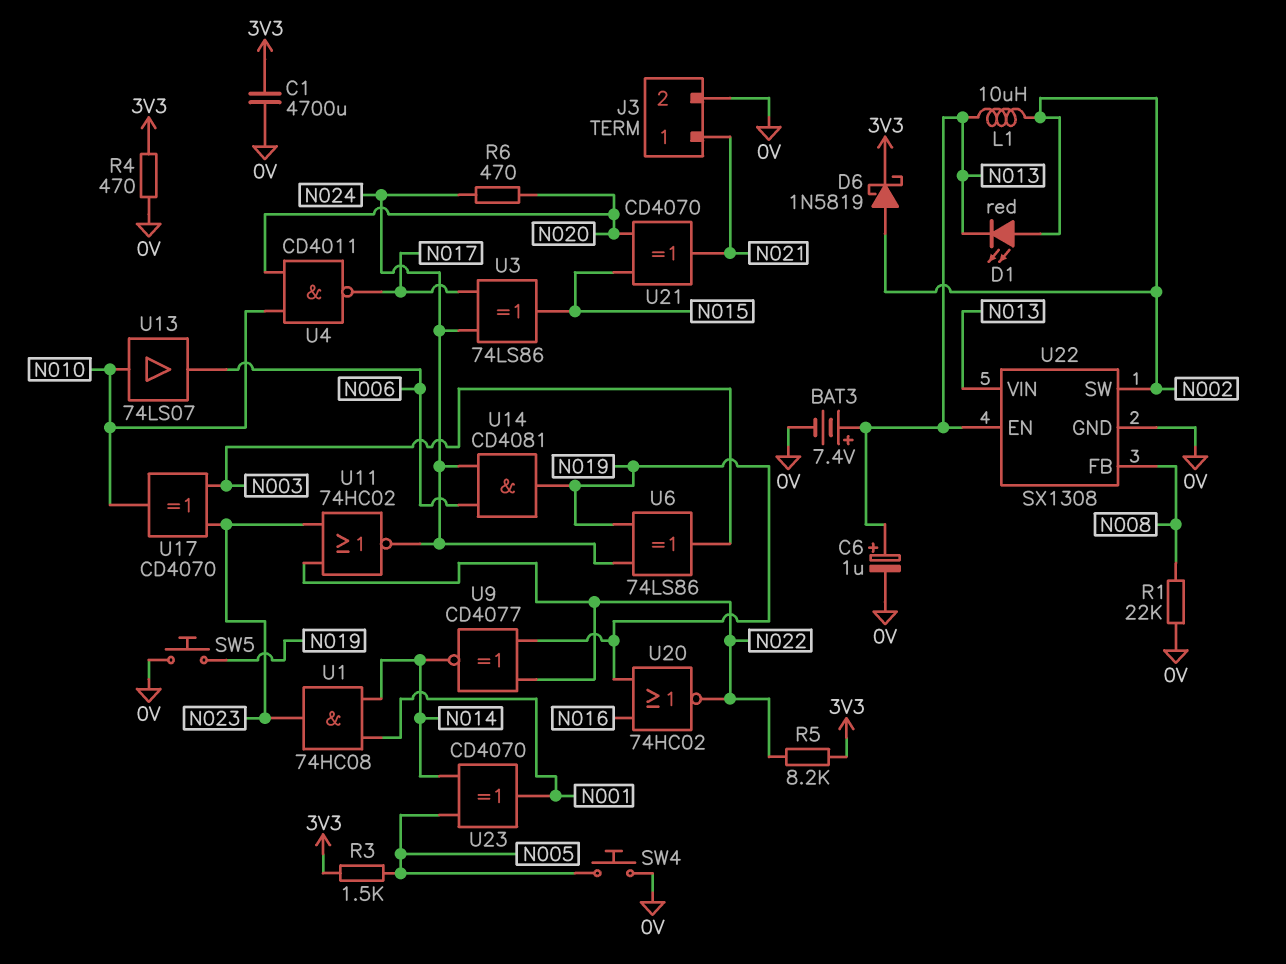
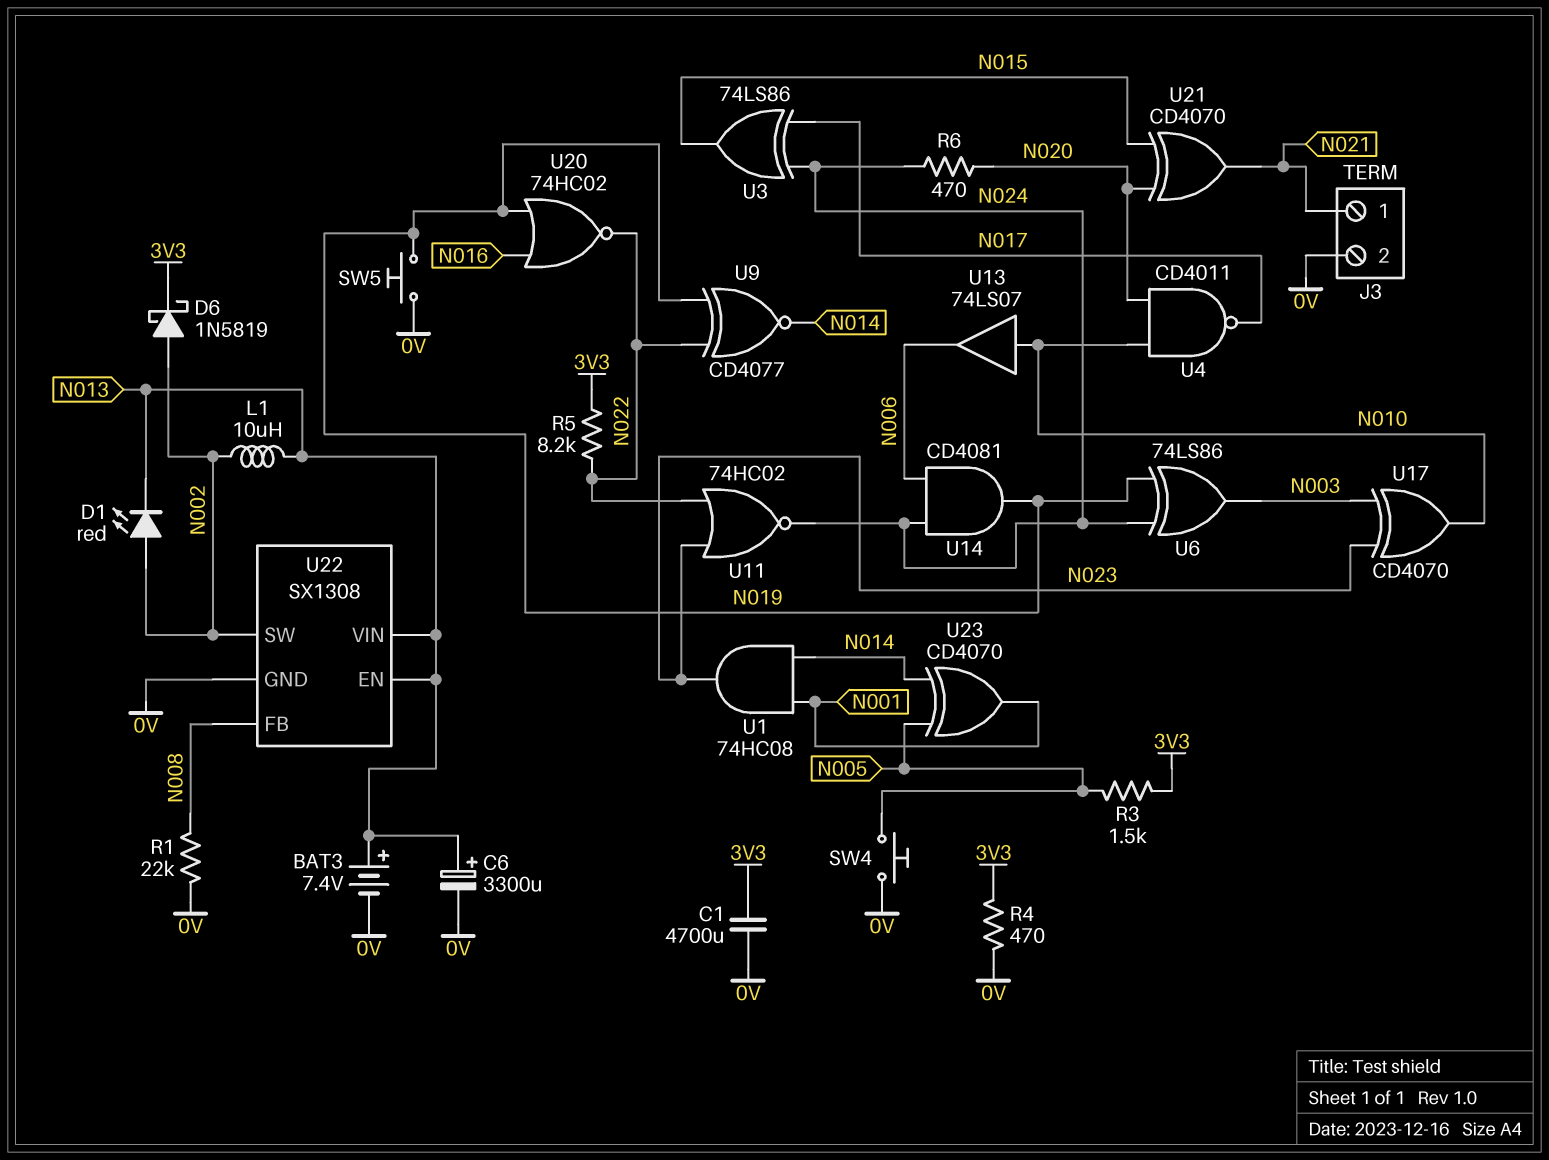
C6: 1uF (plus N013, minus 0V) -> 3300uF (plus N013, minus 0V)

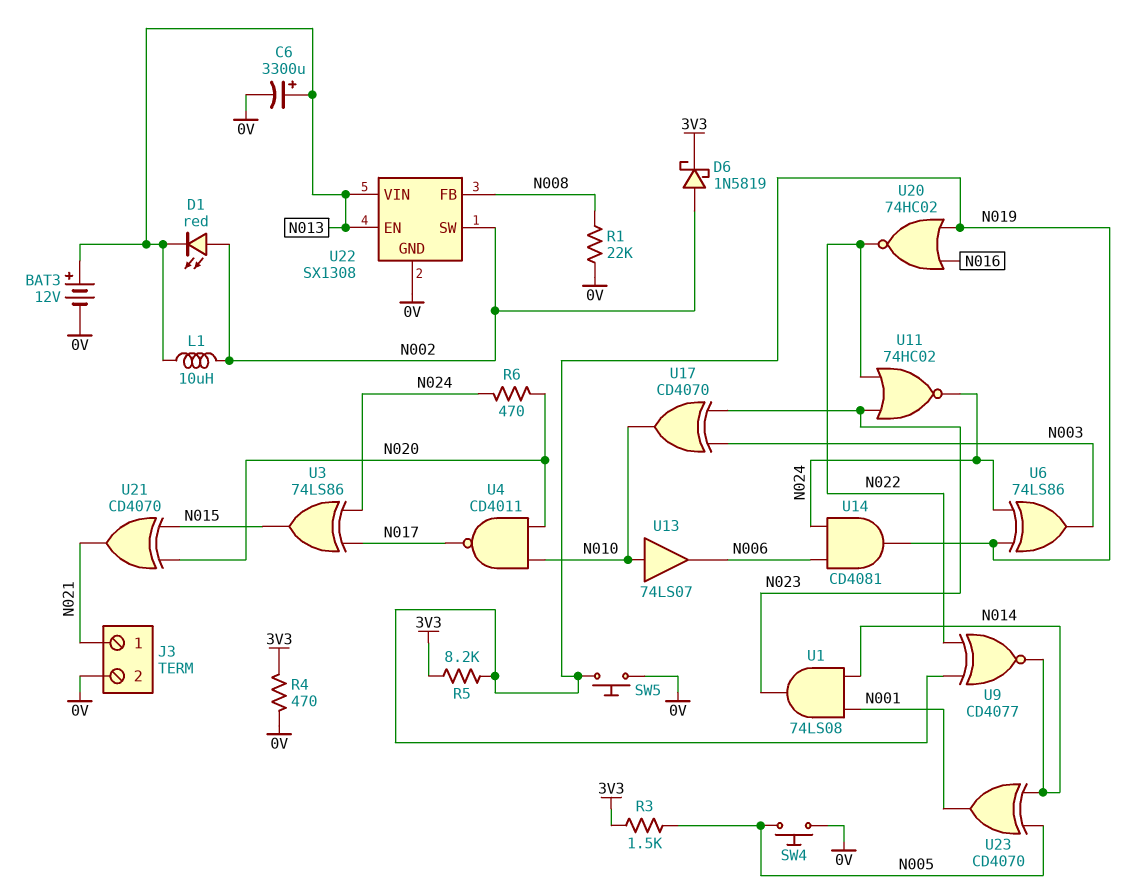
BAT3: 7.4V (plus N013, minus 0V) -> 12V (plus N013, minus 0V)
C1: 4700uF (0V, 3V3) -> none
R5: 8.2k (3V3, N022) -> 8.2k (3V3, N019)
U1: AND 74HC08 (in N001, in N014, out N023) -> AND 74LS08 (in N001, in N014, out N023)

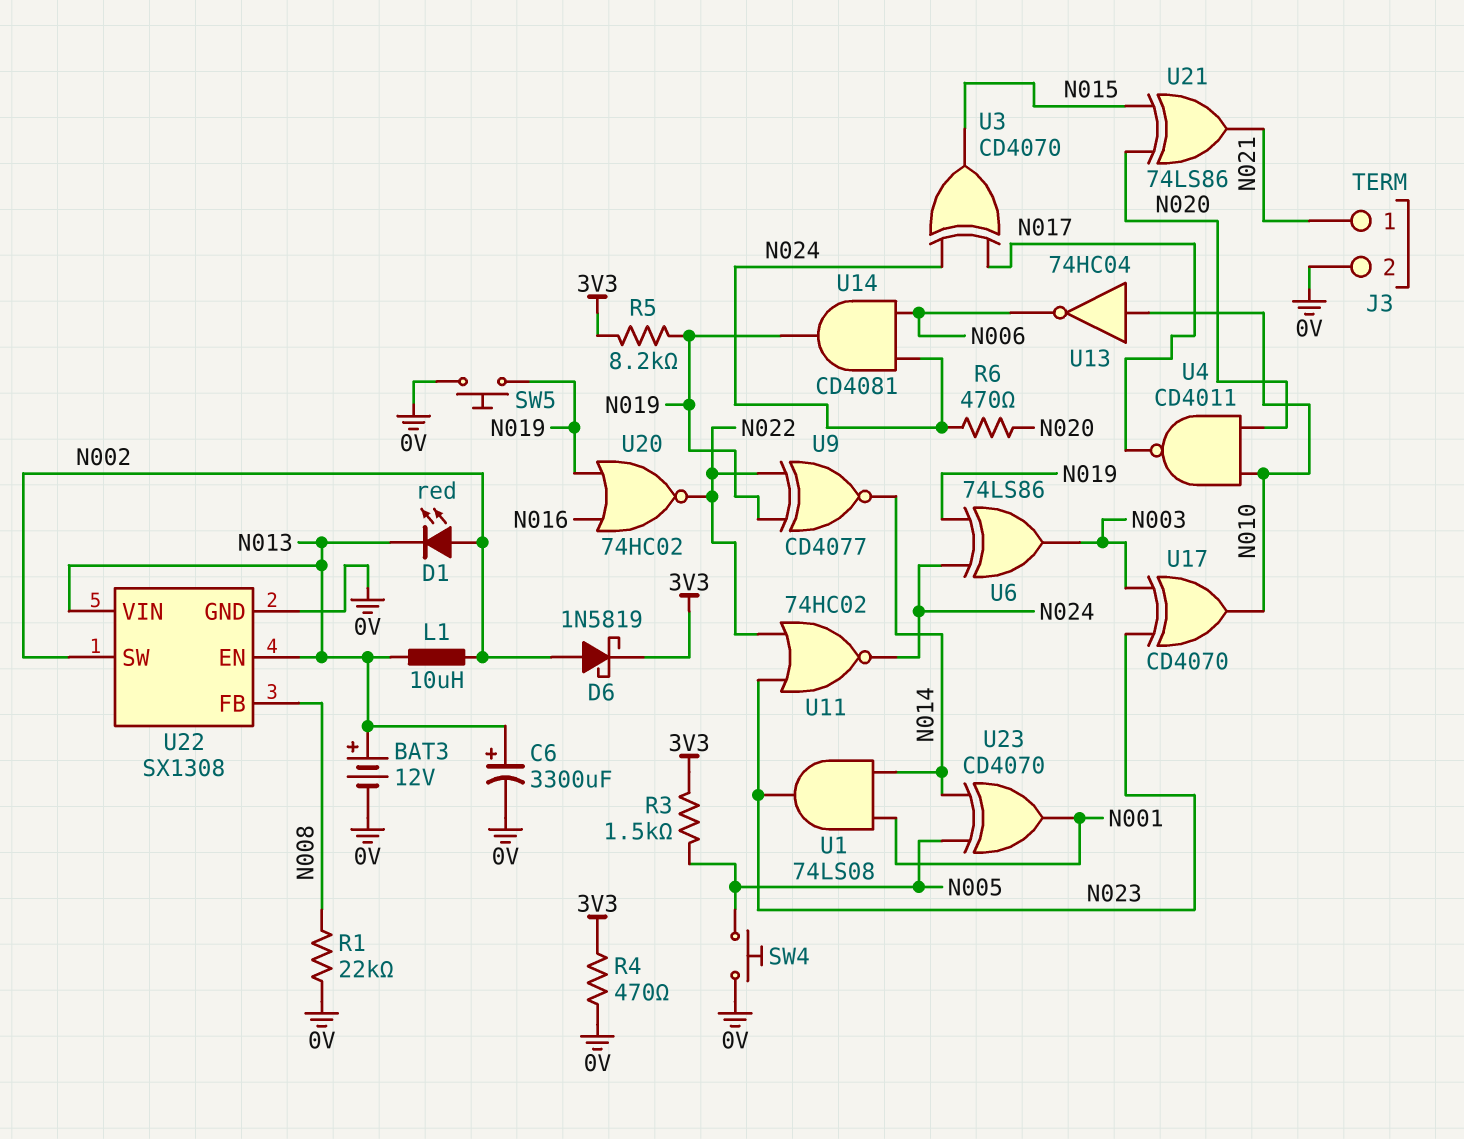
U3: XOR 74LS86 (in N017, in N024, out N015) -> XOR CD4070 (in N017, in N024, out N015)
U13: buffer 74LS07 (in N010, out N006) -> NOT 74HC04 (in N010, out N006)
U21: XOR CD4070 (in N015, in N020, out N021) -> XOR 74LS86 (in N015, in N020, out N021)

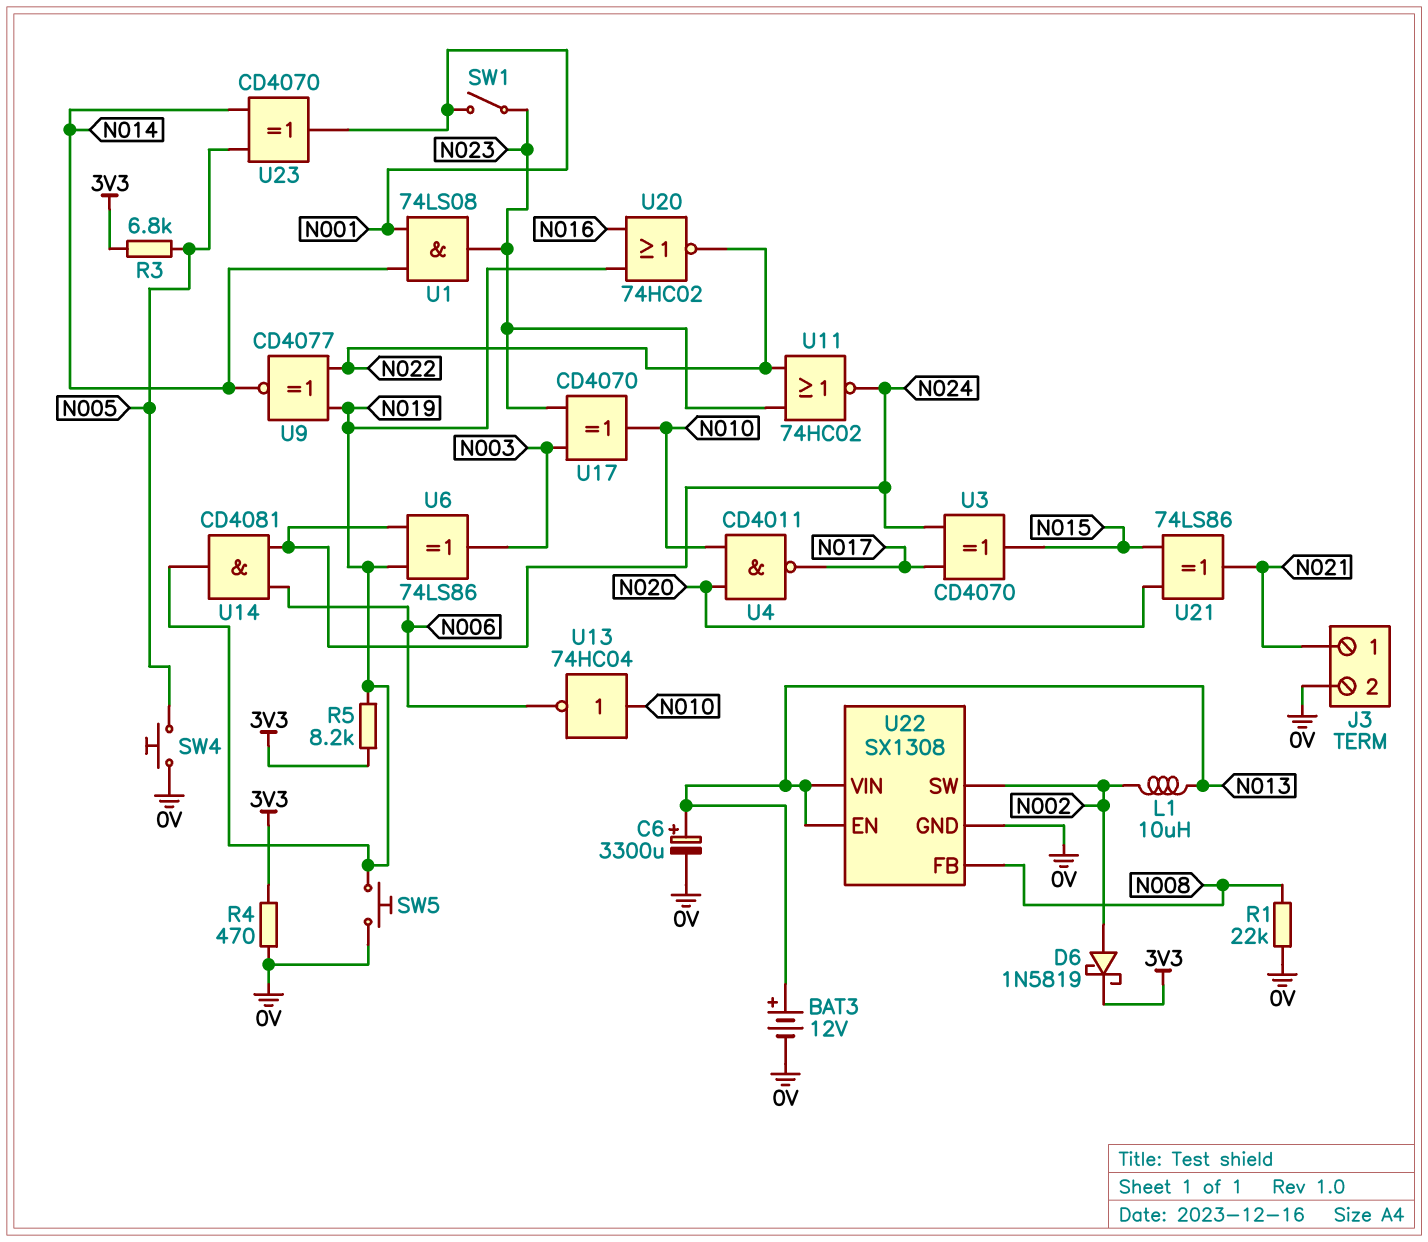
D1: LED red (A N002, K N013) -> none
R3: 1.5k (3V3, N005) -> 6.8k (3V3, N005)
R6: 470 (N020, N024) -> none
SW1: none -> switch (N001, N023)

